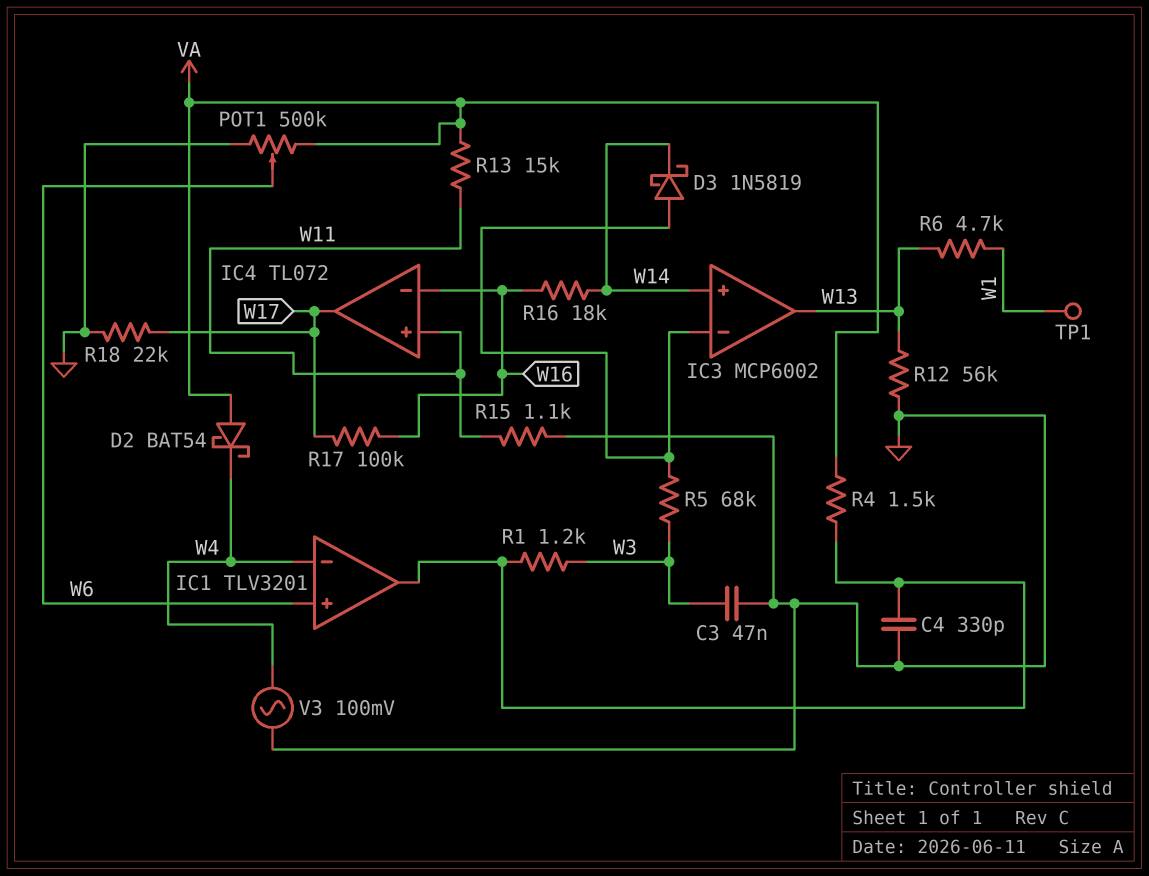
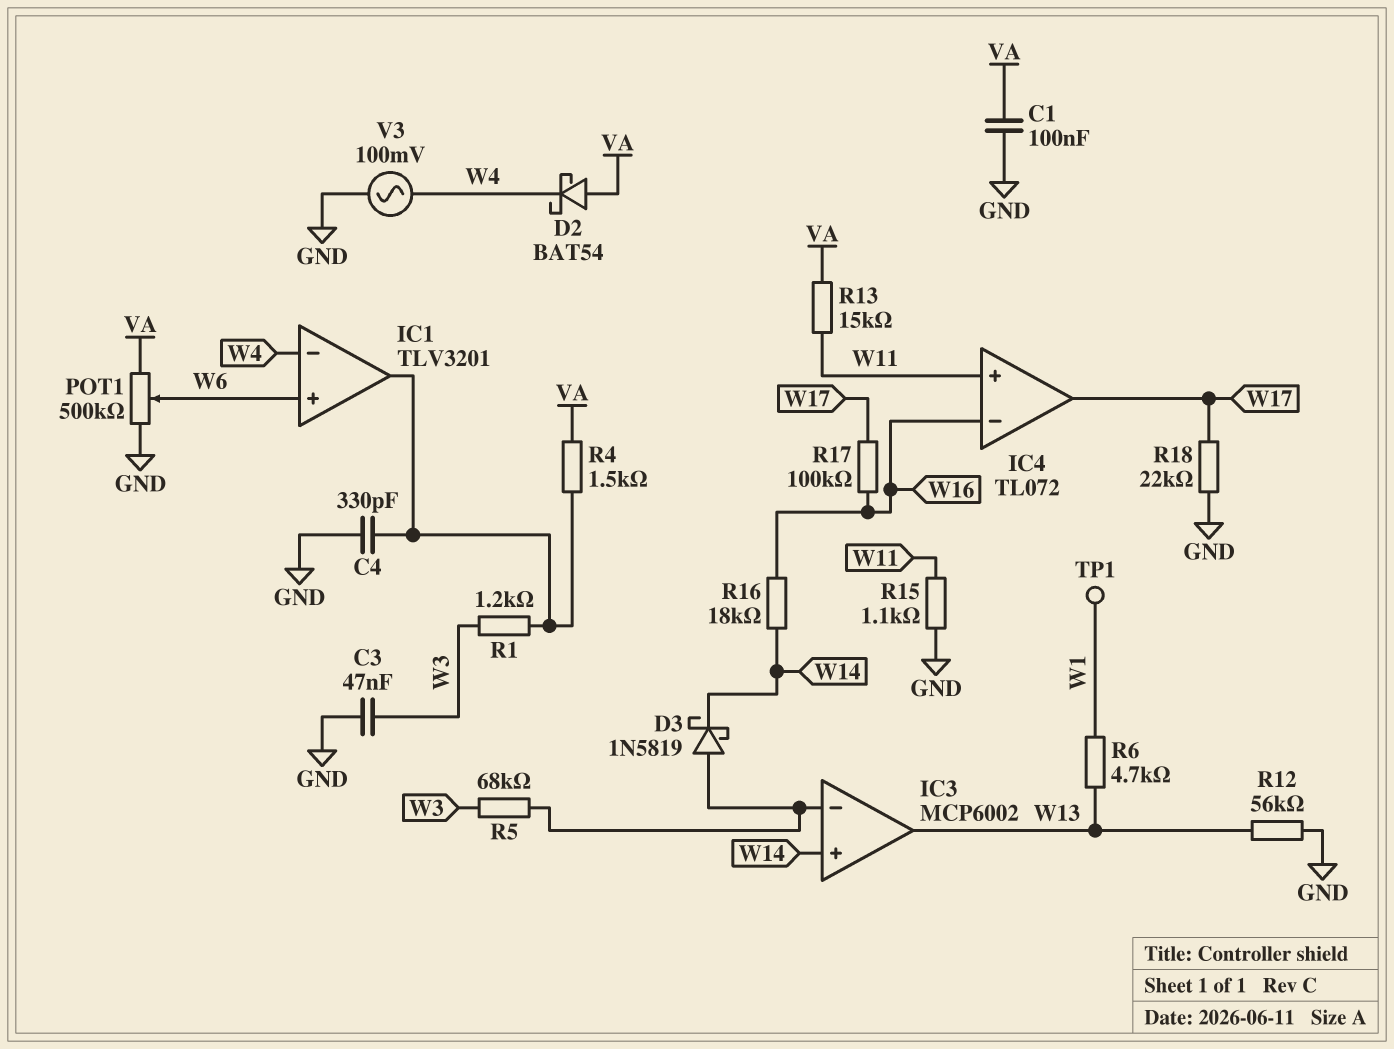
C1: none -> 100nF (GND, VA)

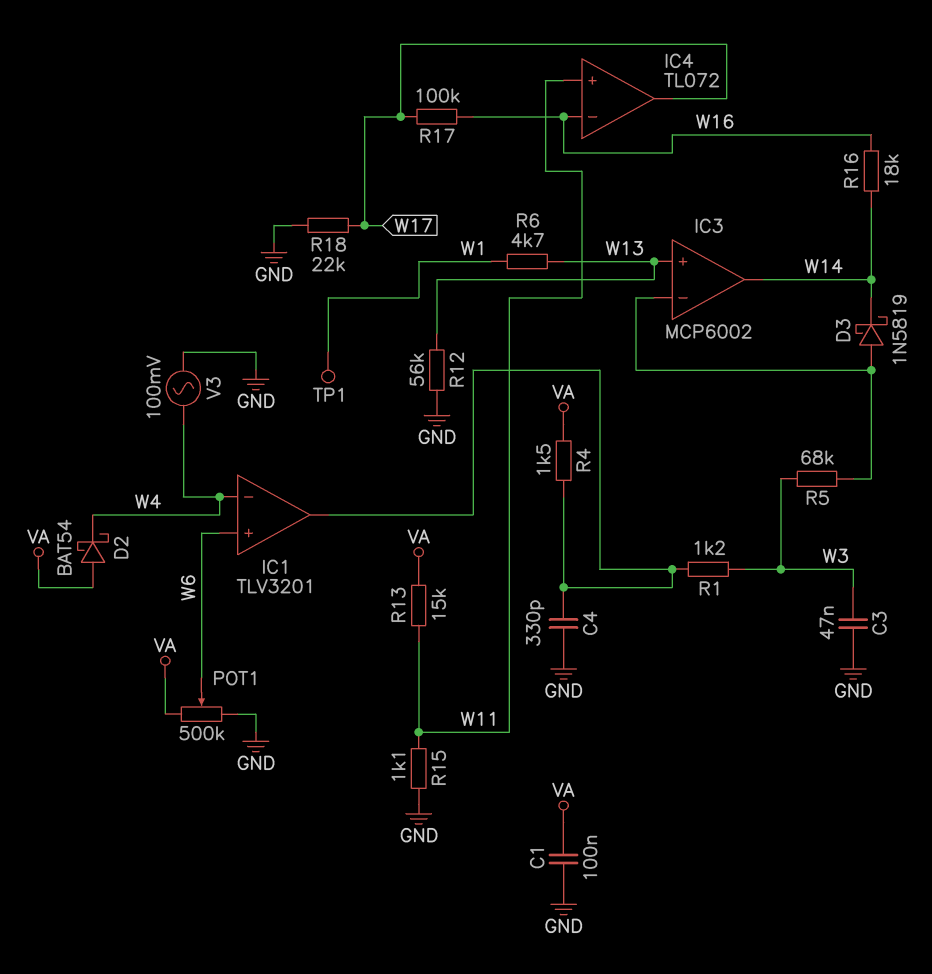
IC3 pin in+: W14 -> W13
IC3 pin out: W13 -> W14

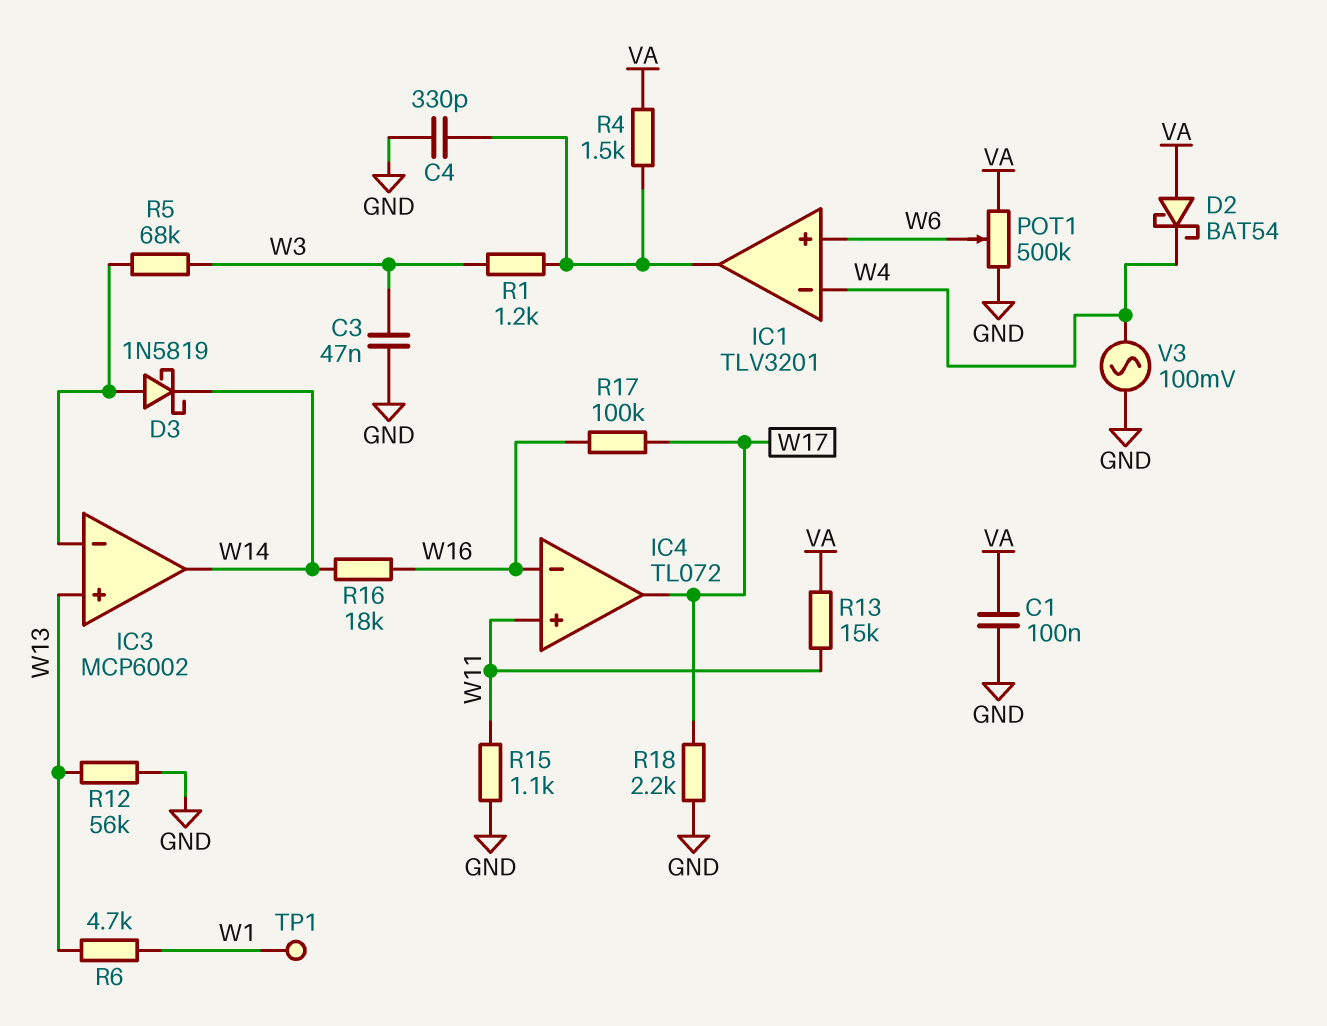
R18: 22k (GND, W17) -> 2.2k (GND, W17)

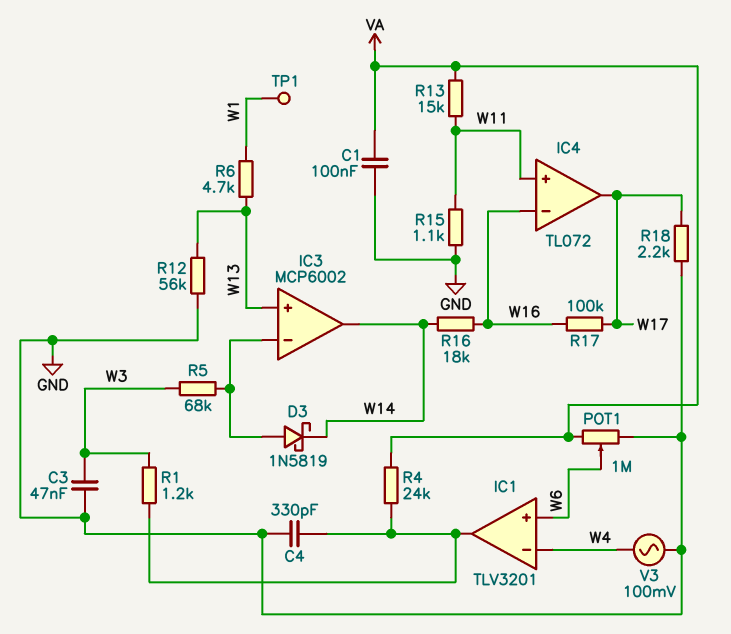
D2: schottky BAT54 (A VA, K W4) -> none
POT1: 500k (GND, VA, wiper W6) -> 1M (GND, VA, wiper W6)
R4: 1.5k (IC1/out, VA) -> 24k (IC1/out, VA)

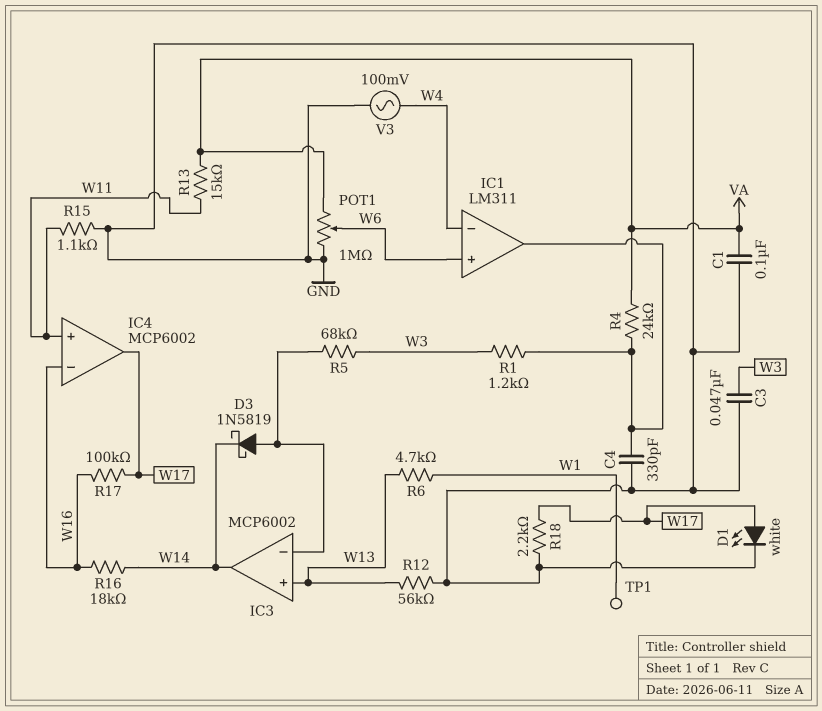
D1: none -> LED white (A W17, K GND)
IC1: TLV3201 -> LM311
IC4: TL072 -> MCP6002

